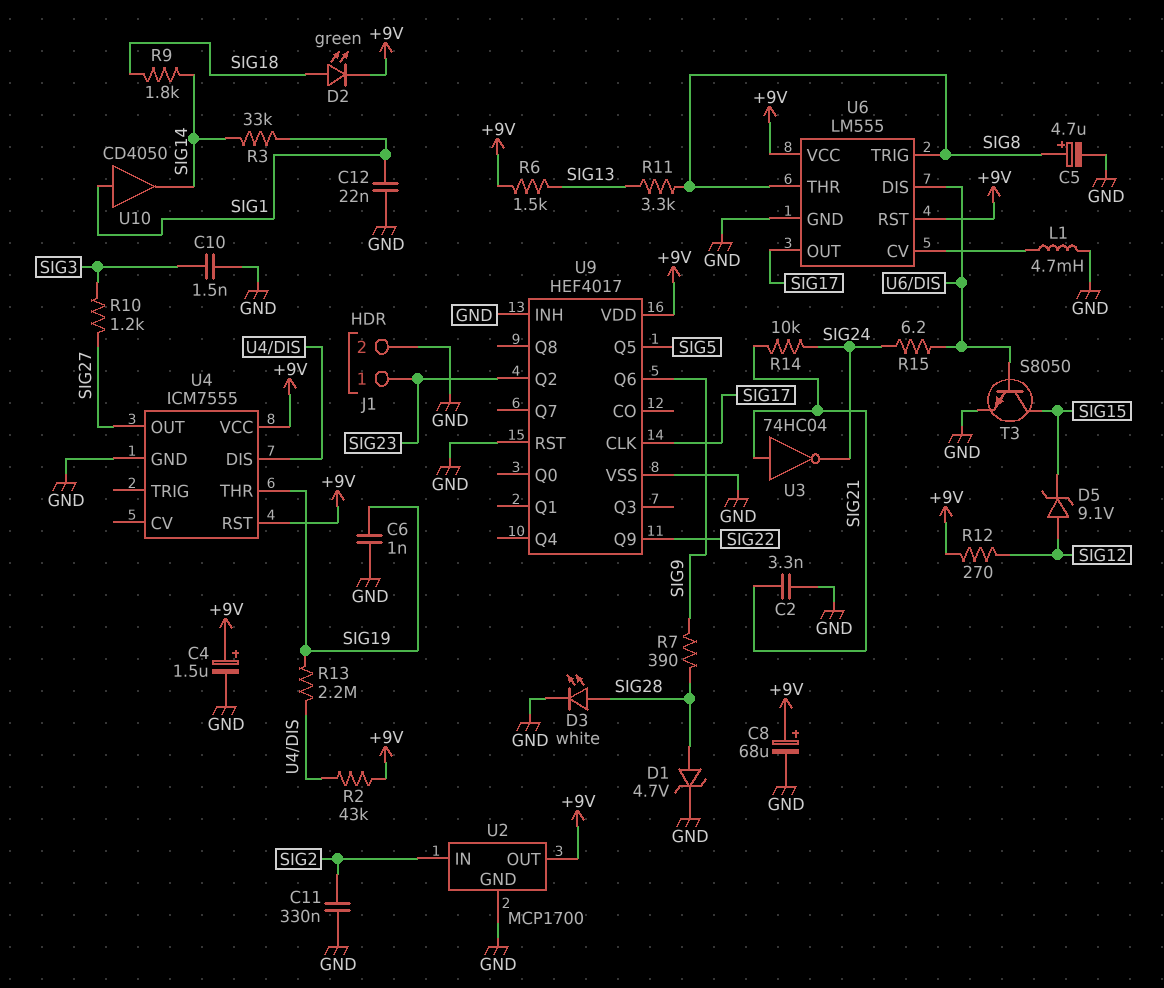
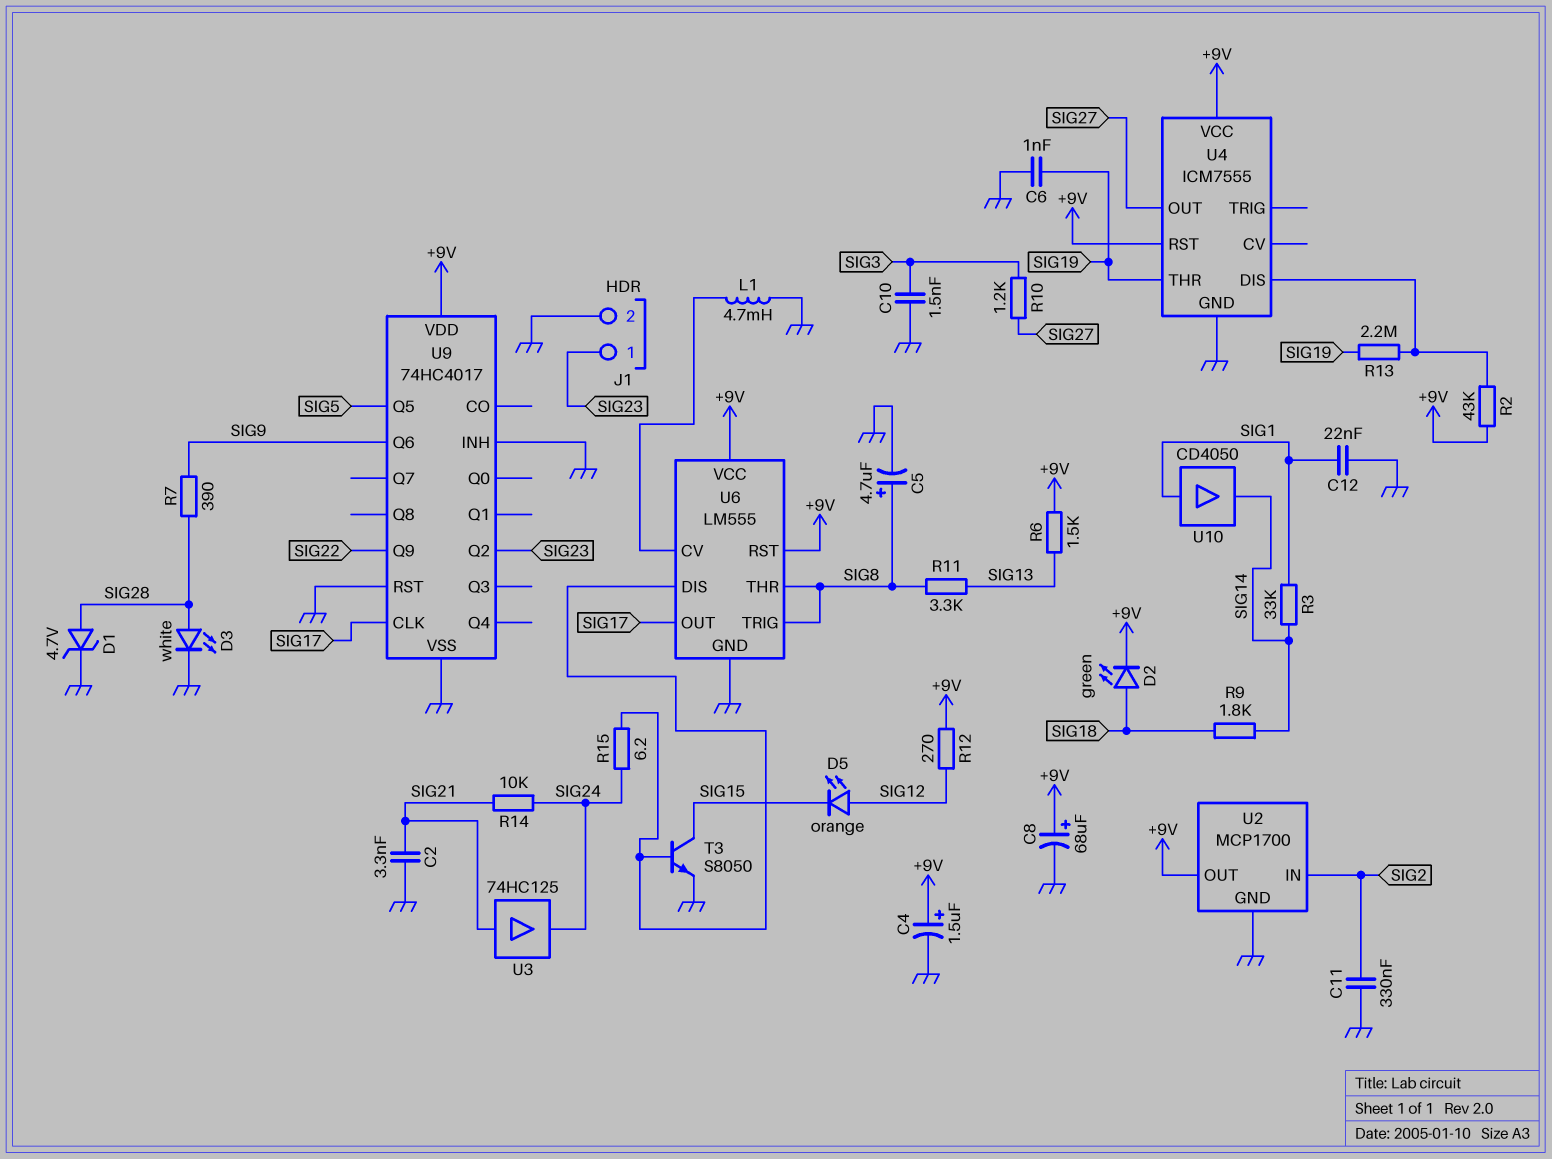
D5: zener 9.1V (A SIG12, K SIG15) -> LED orange (A SIG12, K SIG15)
U3: NOT 74HC04 (in SIG21, out SIG24) -> buffer 74HC125 (in SIG21, out SIG24)
U9: HEF4017 -> 74HC4017

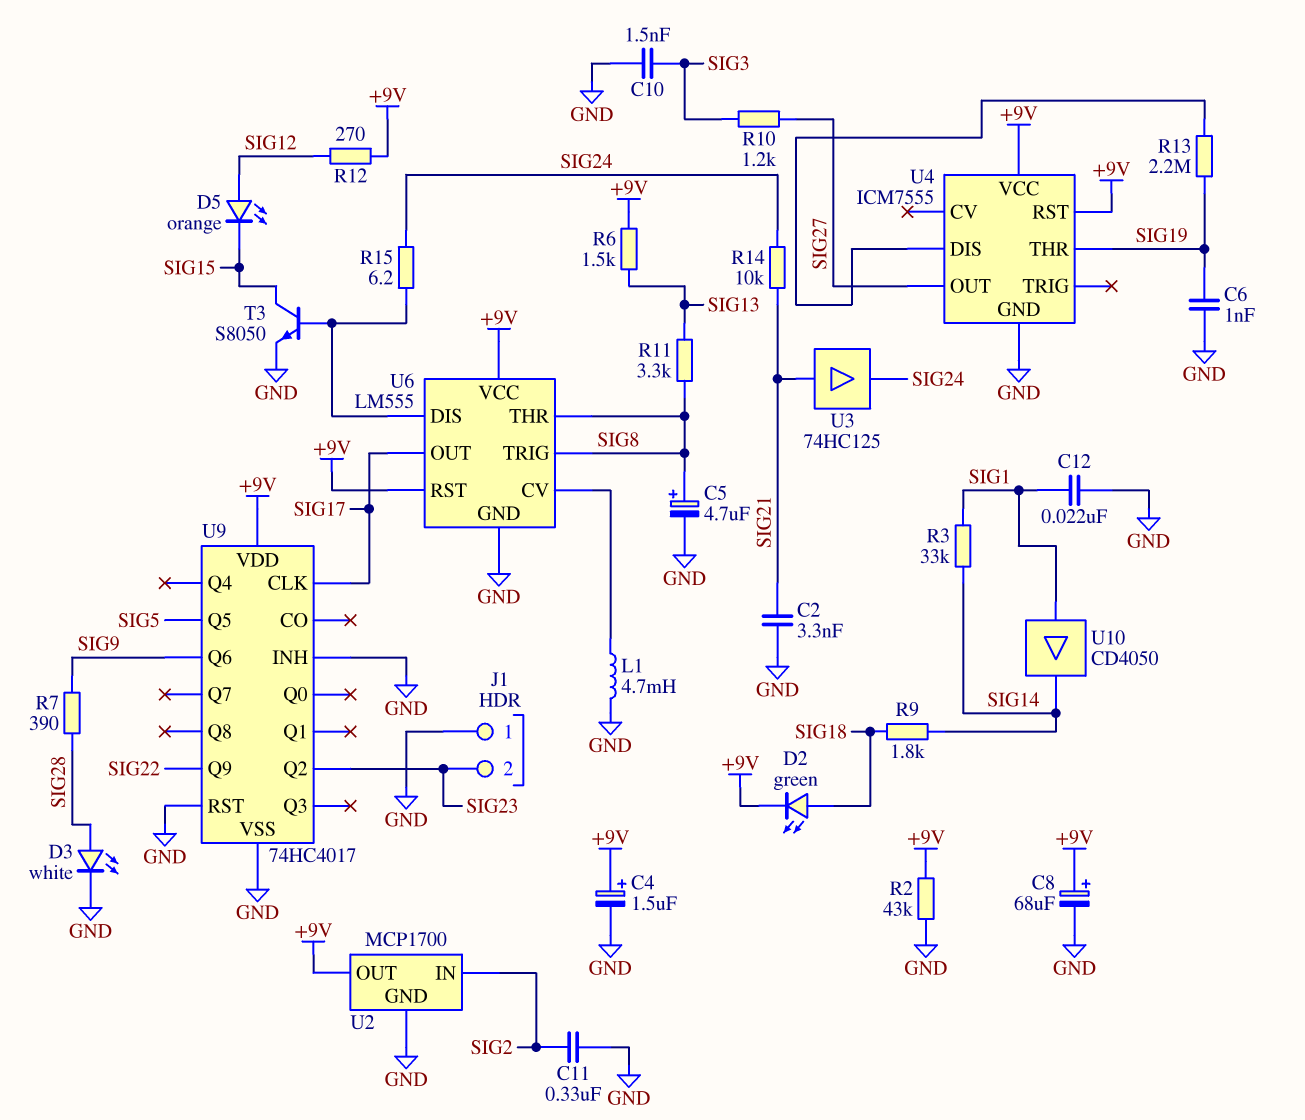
D1: zener 4.7V (A SIG28, K GND) -> none
J1 pin 1: SIG23 -> GND
J1 pin 2: GND -> SIG23
R2: 43k (+9V, U4/DIS) -> 43k (+9V, GND)

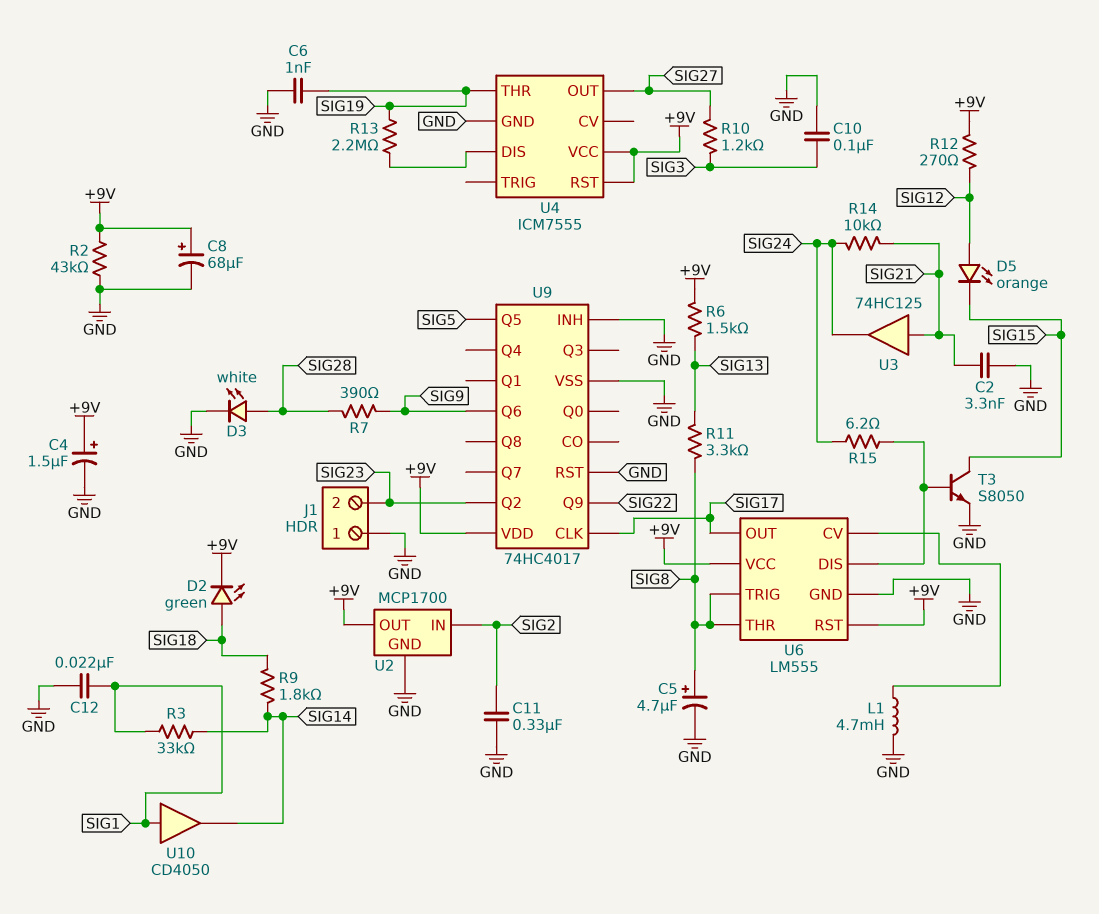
C10: 1.5nF (GND, SIG3) -> 100nF (GND, SIG3)

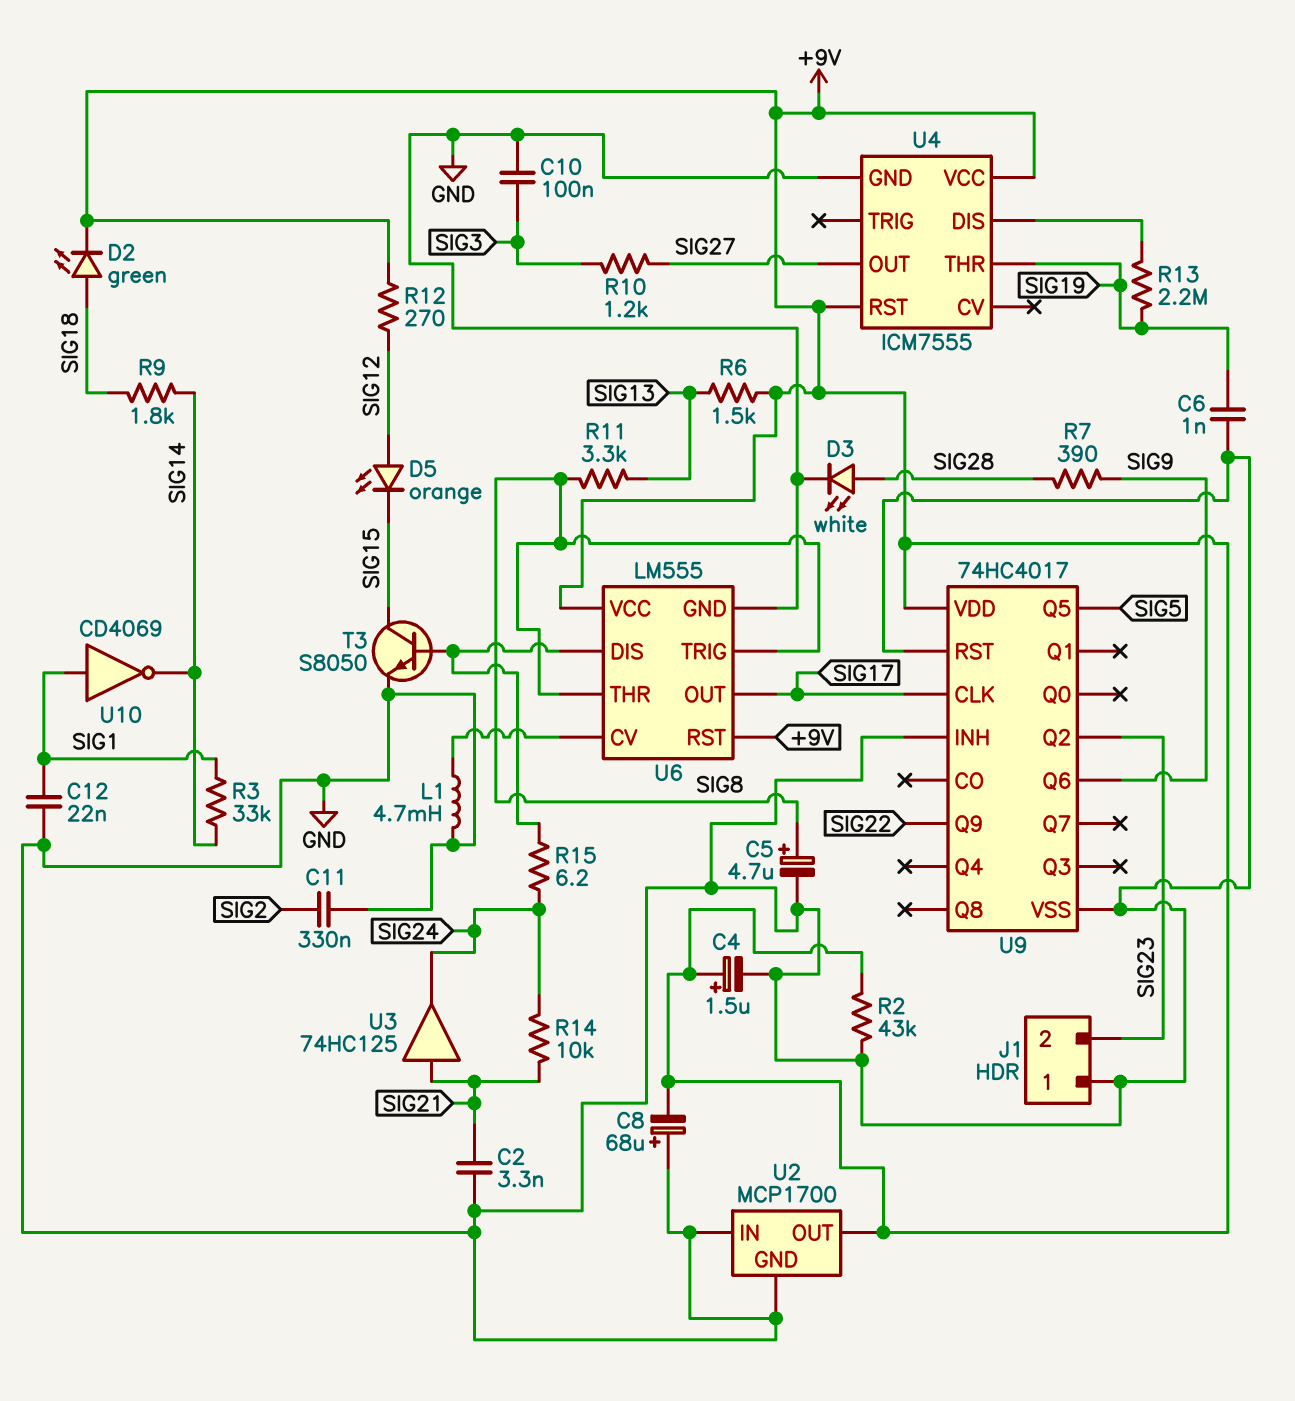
C8: 68uF (plus +9V, minus GND) -> 68uF (plus GND, minus +9V)
U2 pin IN: SIG2 -> GND
U10: buffer CD4050 (in SIG1, out SIG14) -> NOT CD4069 (in SIG1, out SIG14)

